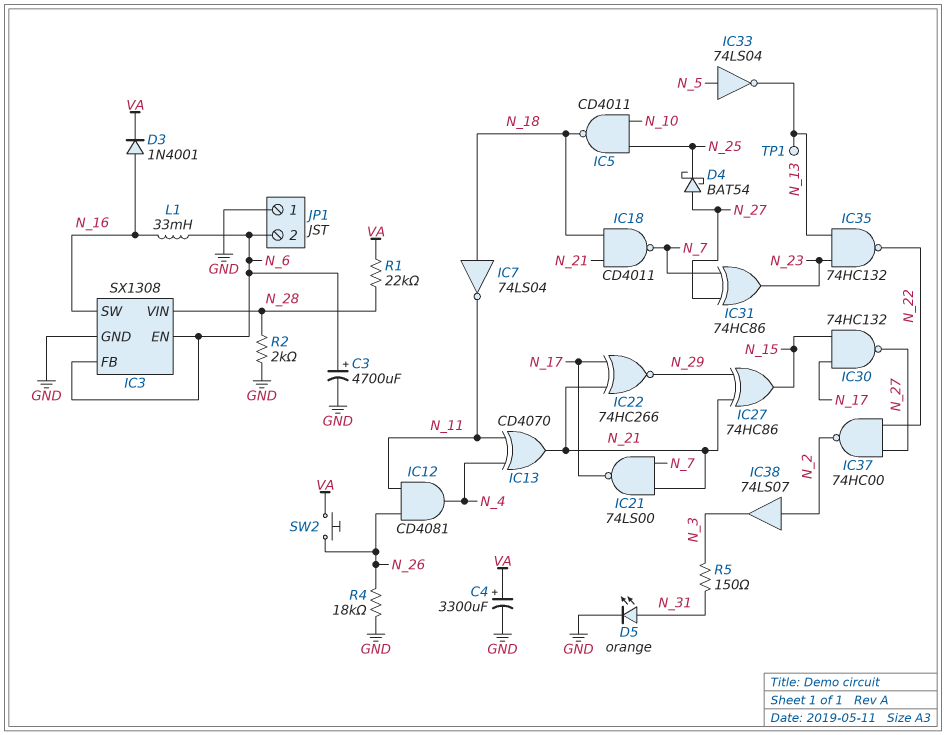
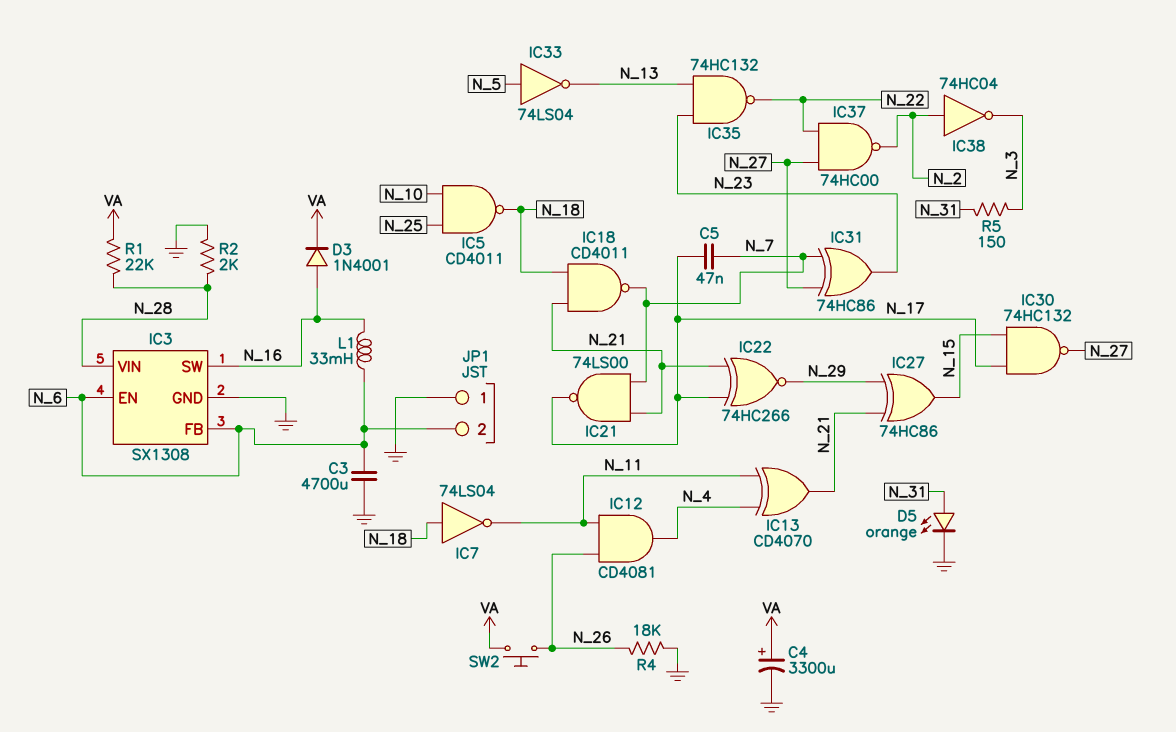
C3: 4700uF (plus N_6, minus GND) -> 4700uF (GND, N_6)
C5: none -> 47nF (N_7, N_17)
D4: schottky BAT54 (A N_27, K N_25) -> none
IC38: buffer 74LS07 (in N_2, out N_3) -> NOT 74HC04 (in N_2, out N_3)
TP1: test point (N_13) -> none

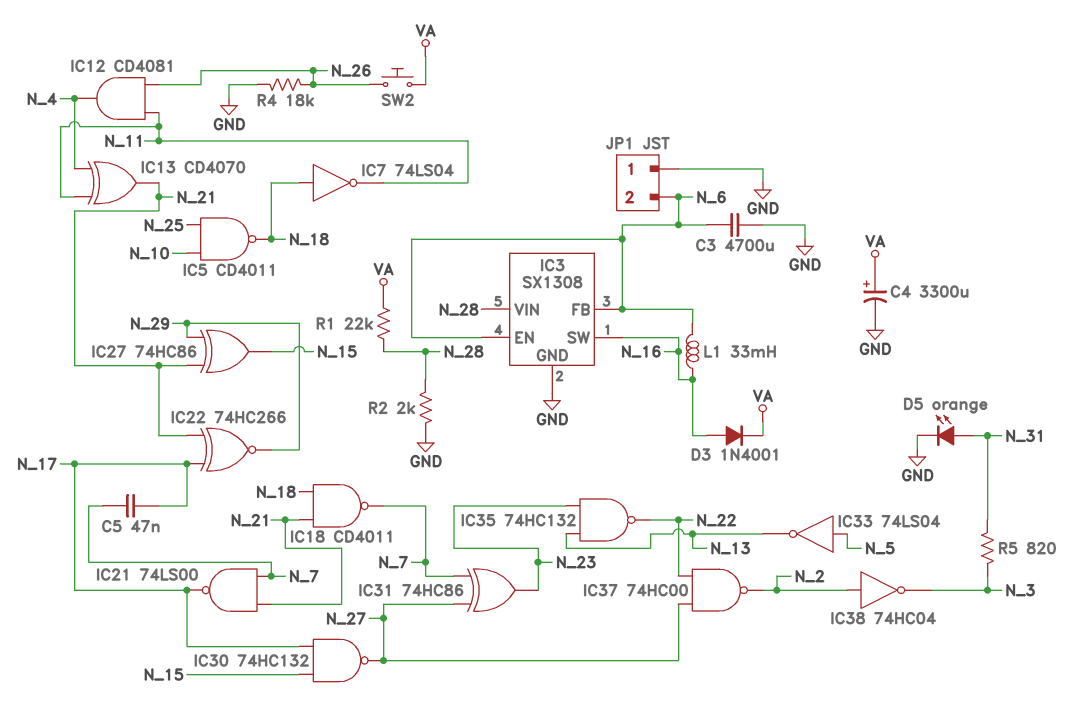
R5: 150 (N_3, N_31) -> 820 (N_3, N_31)

